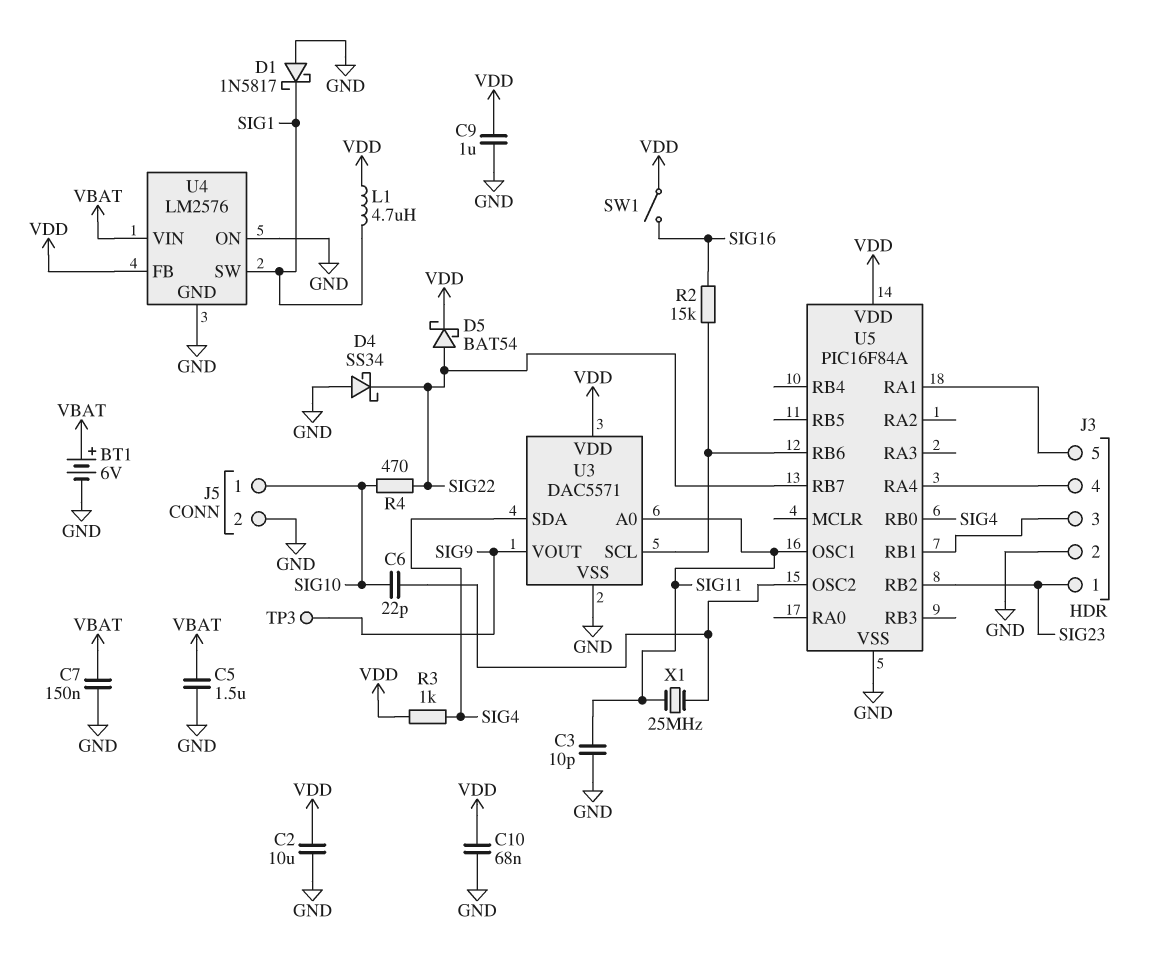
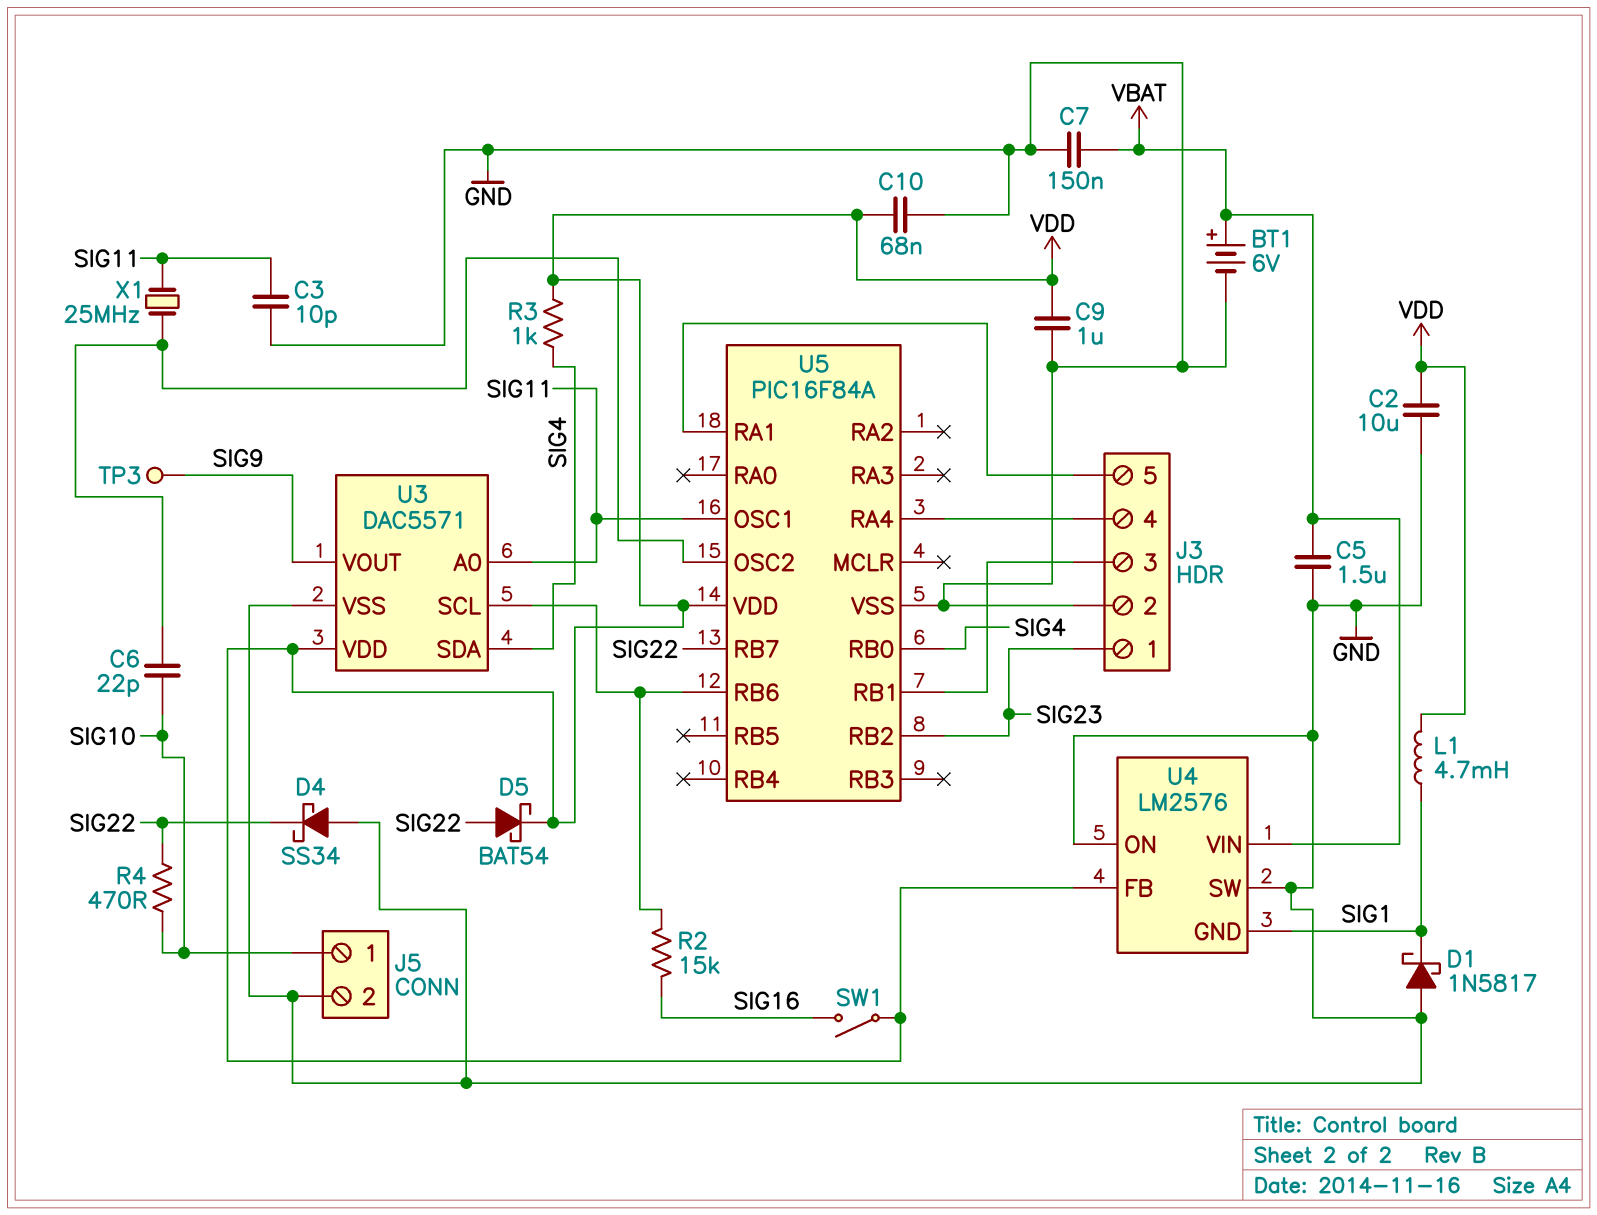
L1: 4.7uH (SIG1, VDD) -> 4.7mH (SIG1, VDD)
U4 pin GND: GND -> SIG1
U4 pin SW: SIG1 -> GND

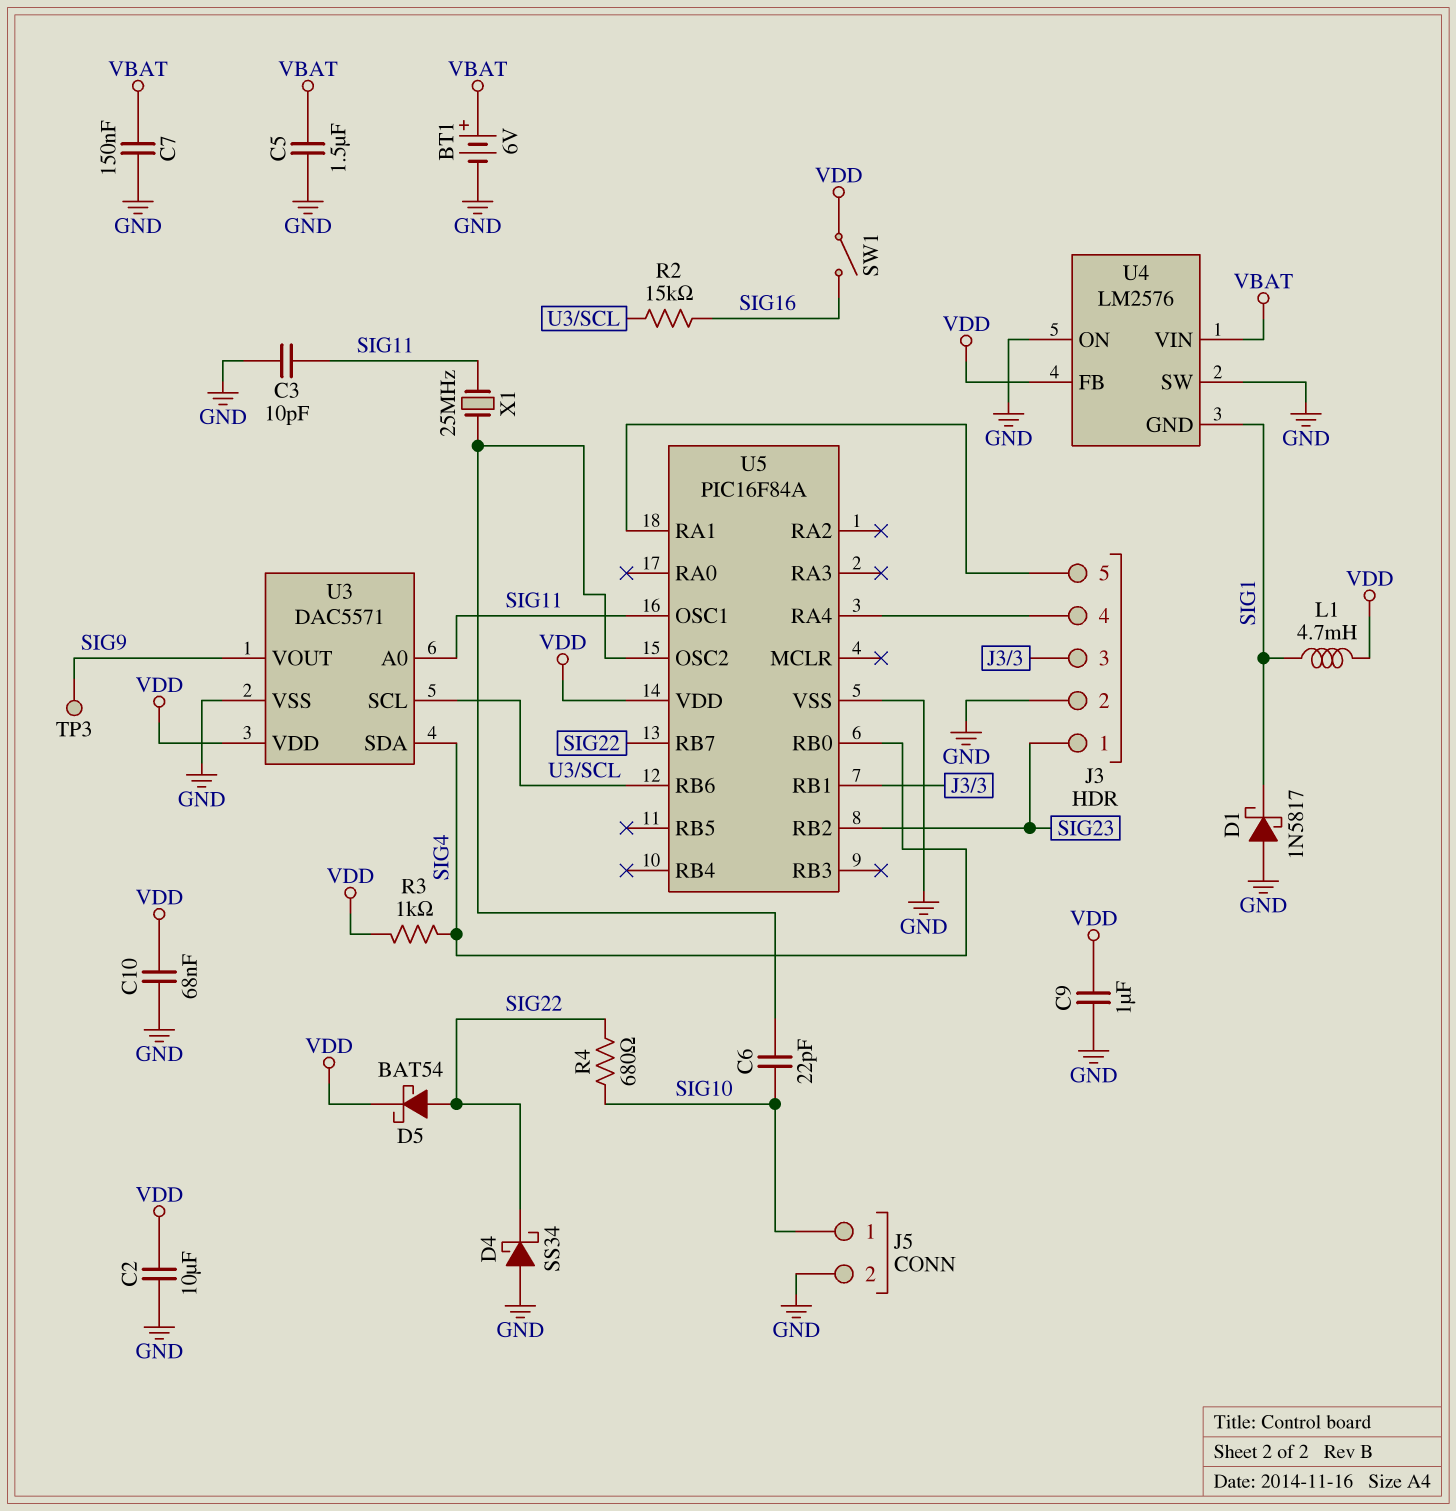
R4: 470 (SIG10, SIG22) -> 680 (SIG10, SIG22)

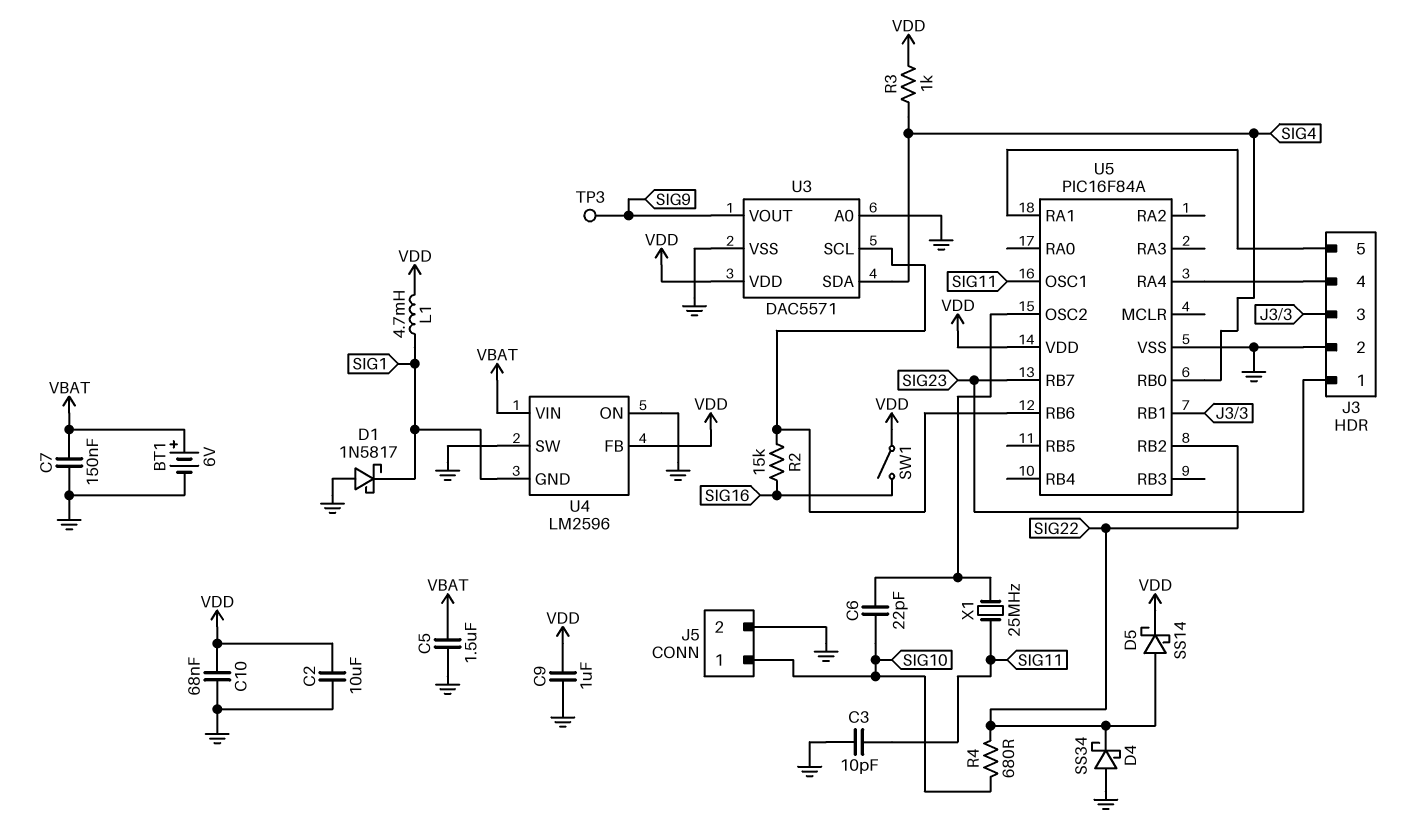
D5: schottky BAT54 (A SIG22, K VDD) -> schottky SS14 (A SIG22, K VDD)
U3 pin A0: SIG11 -> GND
U4: LM2576 -> LM2596
U5 pin RB2: SIG23 -> SIG22
U5 pin RB7: SIG22 -> SIG23

